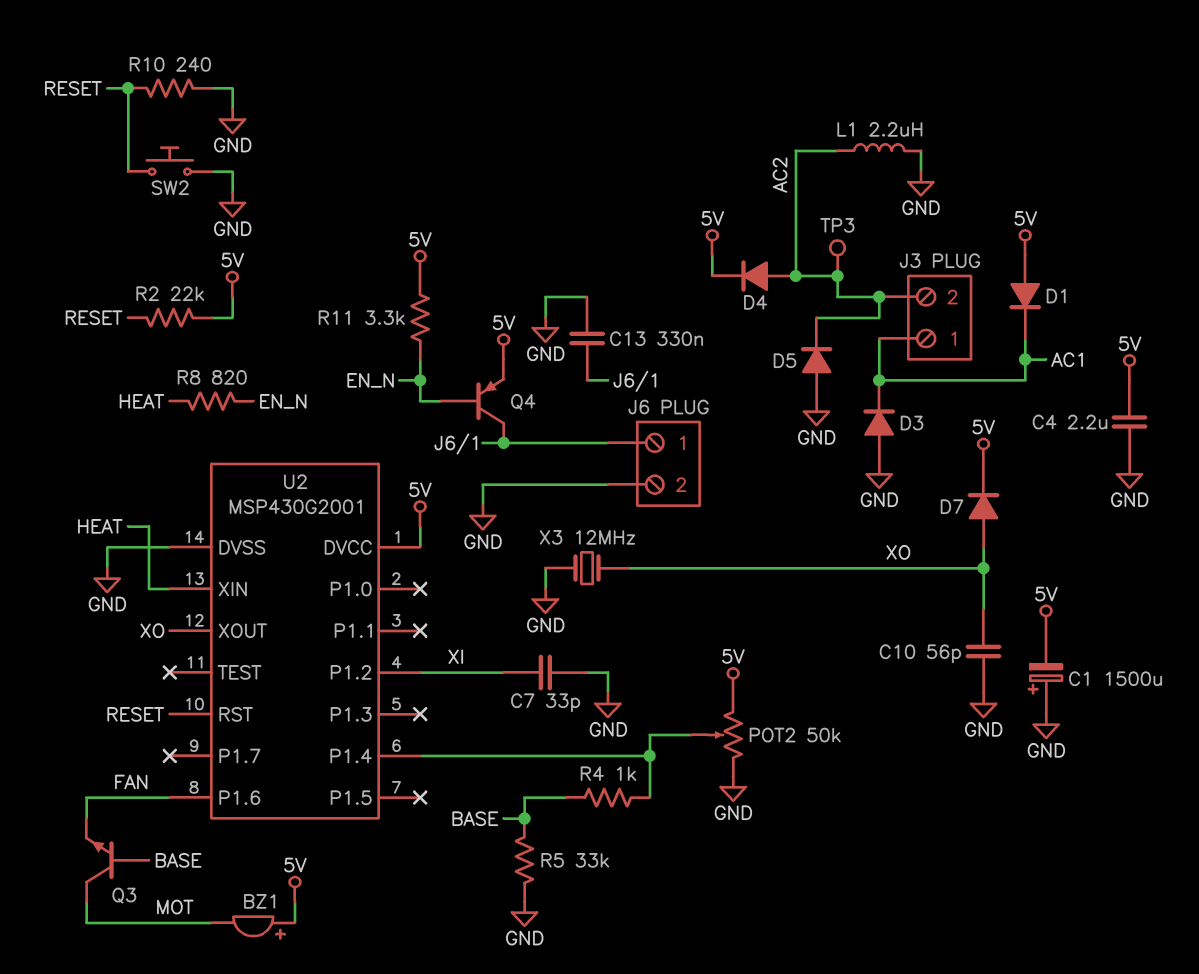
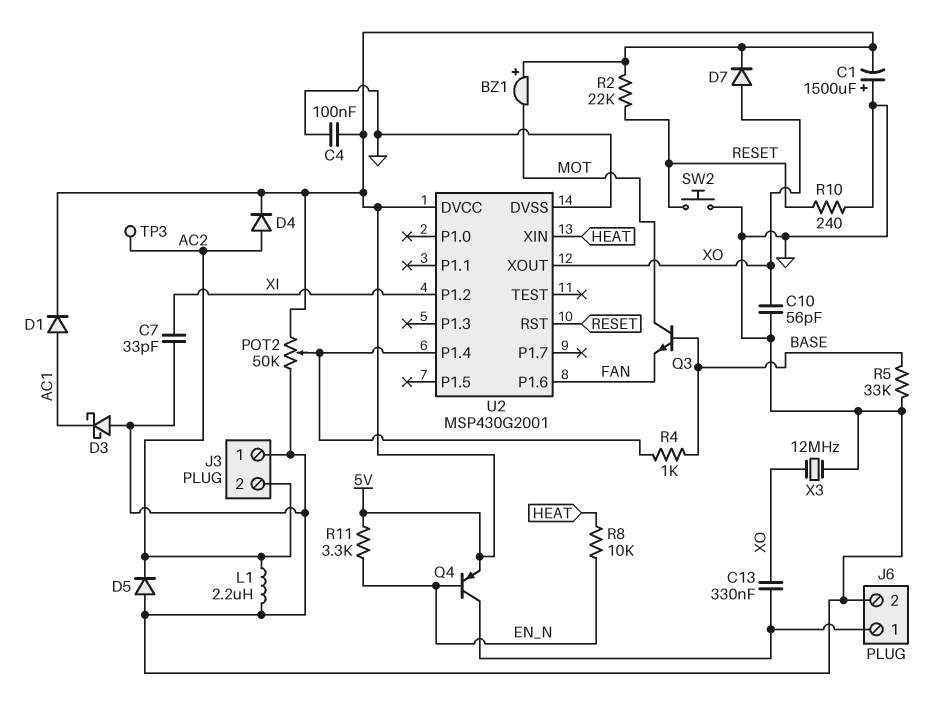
C4: 2.2uF (5V, GND) -> 100nF (5V, GND)
C13: 330nF (GND, J6/1) -> 330nF (J6/1, XO)
D1: diode (A 5V, K AC1) -> diode (A AC1, K 5V)
D3: diode (A GND, K AC1) -> schottky (A GND, K AC1)
J3 pin 1: AC1 -> GND
R8: 820 (EN_N, HEAT) -> 10k (EN_N, HEAT)

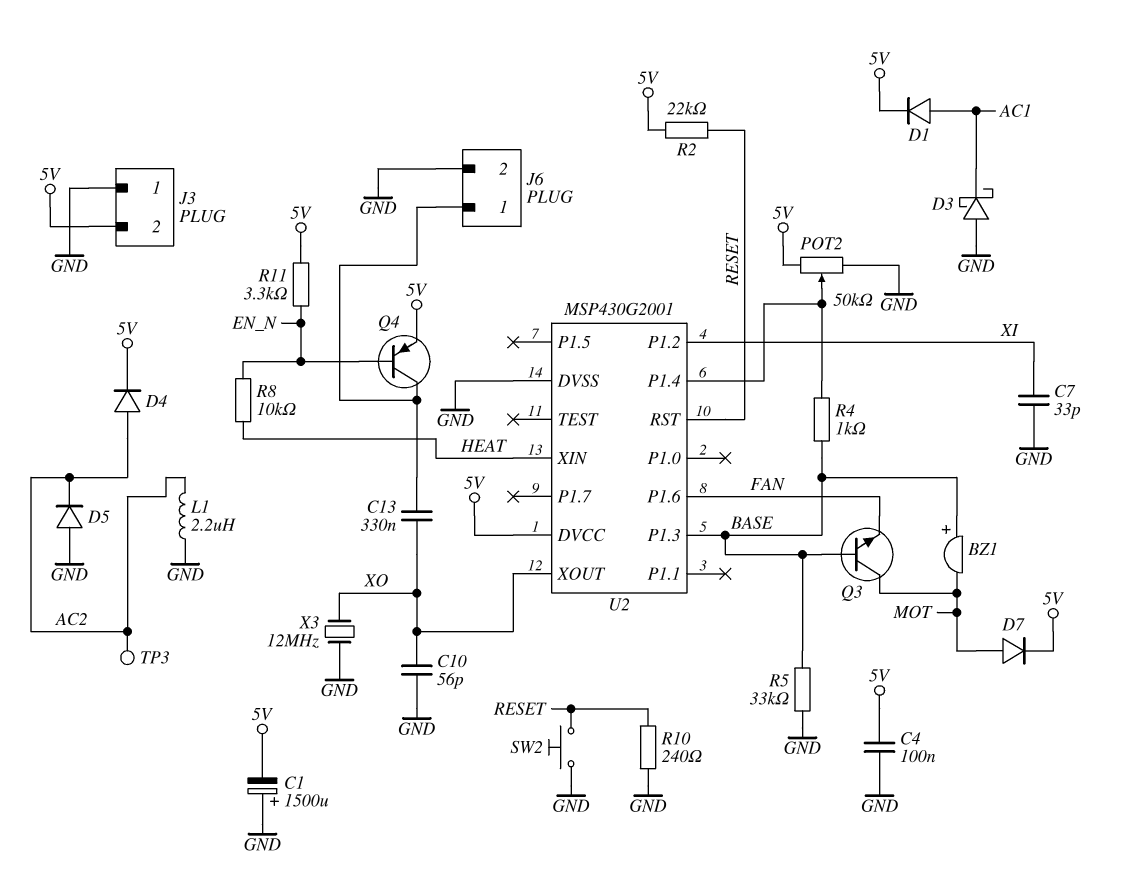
BZ1: buzzer (plus 5V, minus MOT) -> buzzer (plus BASE, minus MOT)
D7: diode (A XO, K 5V) -> diode (A MOT, K 5V)
J3 pin 2: AC2 -> 5V
U2 pin P1.3: none -> BASE

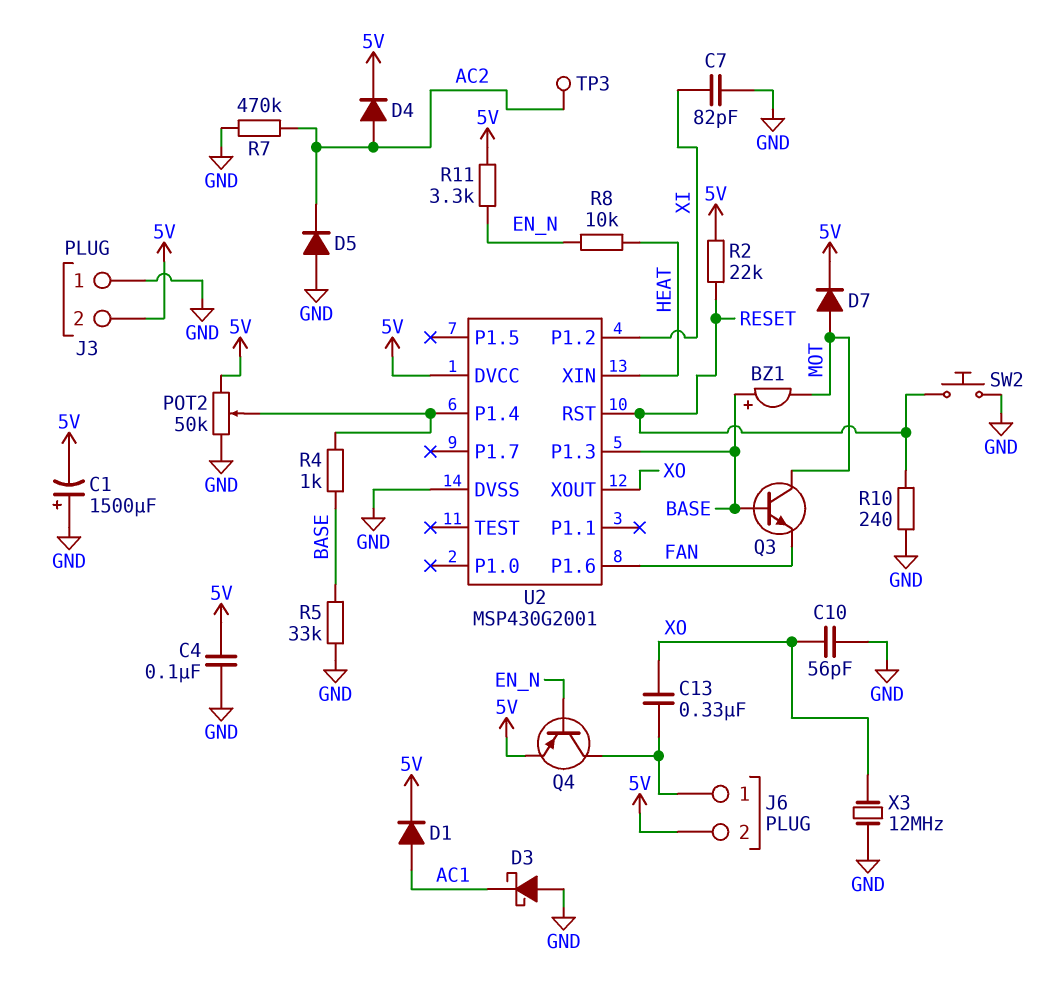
C7: 33pF (GND, XI) -> 82pF (GND, XI)
J6 pin 2: GND -> 5V
L1: 2.2uH (AC2, GND) -> none
R7: none -> 470k (AC2, GND)

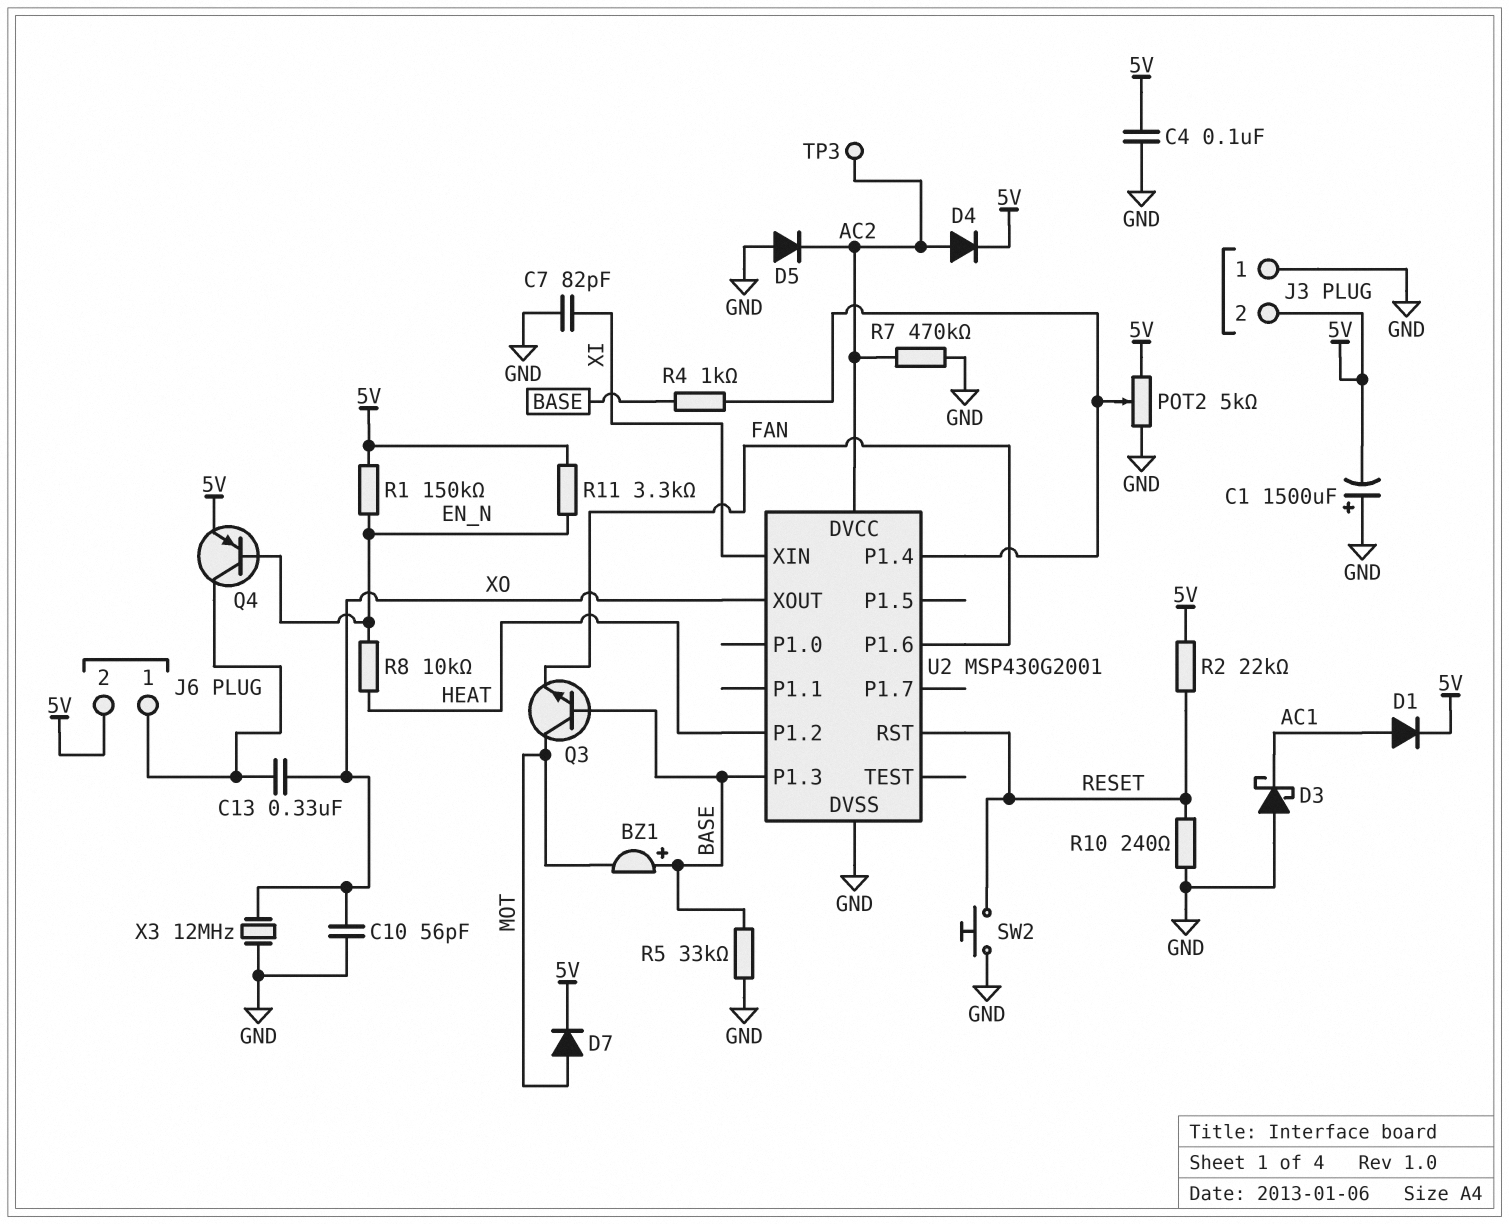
POT2: 50k (5V, GND, wiper U2/P1.4) -> 5k (5V, GND, wiper U2/P1.4)
R1: none -> 150k (5V, EN_N)
U2 pin DVCC: 5V -> AC2
U2 pin P1.2: XI -> HEAT
U2 pin XIN: HEAT -> XI

